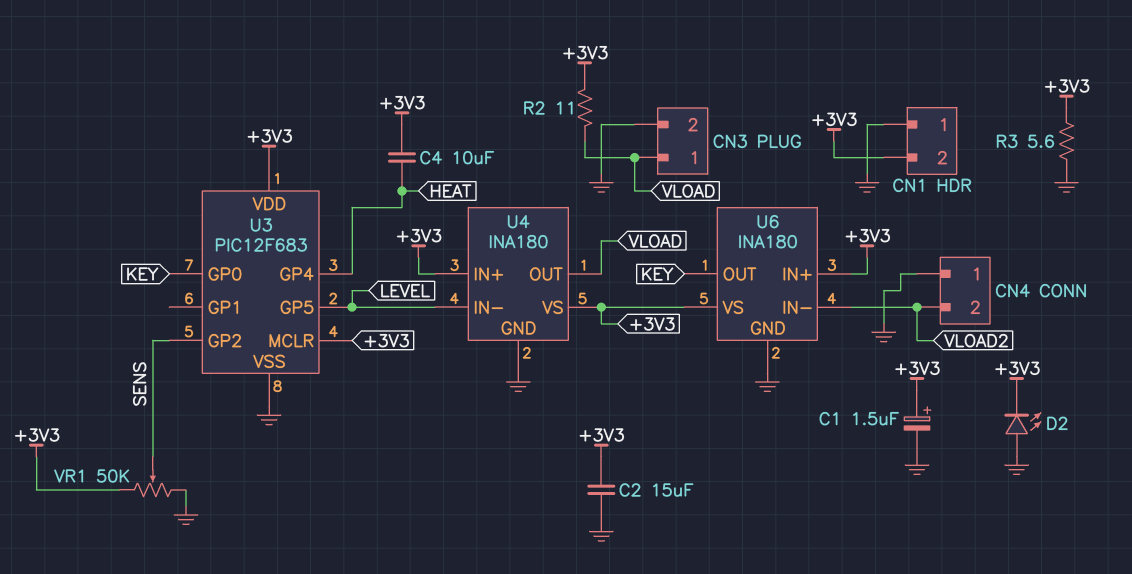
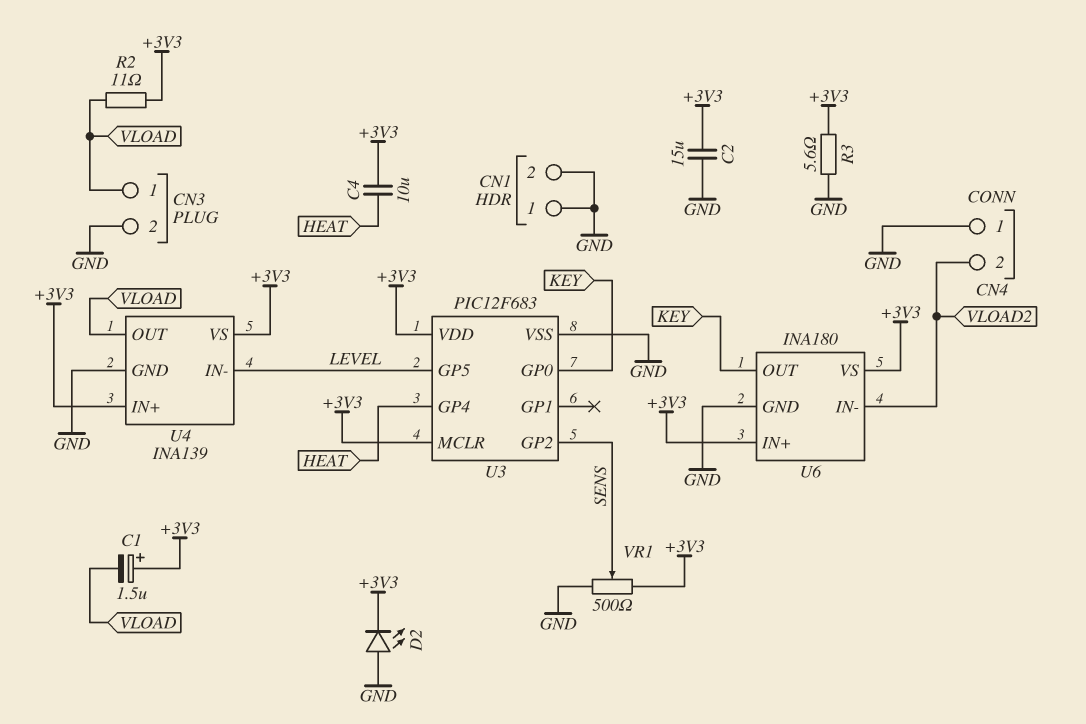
C1: 1.5uF (plus +3V3, minus GND) -> 1.5uF (plus +3V3, minus VLOAD)
CN1 pin 2: +3V3 -> GND
U4: INA180 -> INA139
VR1: 50k (+3V3, GND, wiper SENS) -> 500 (+3V3, GND, wiper SENS)

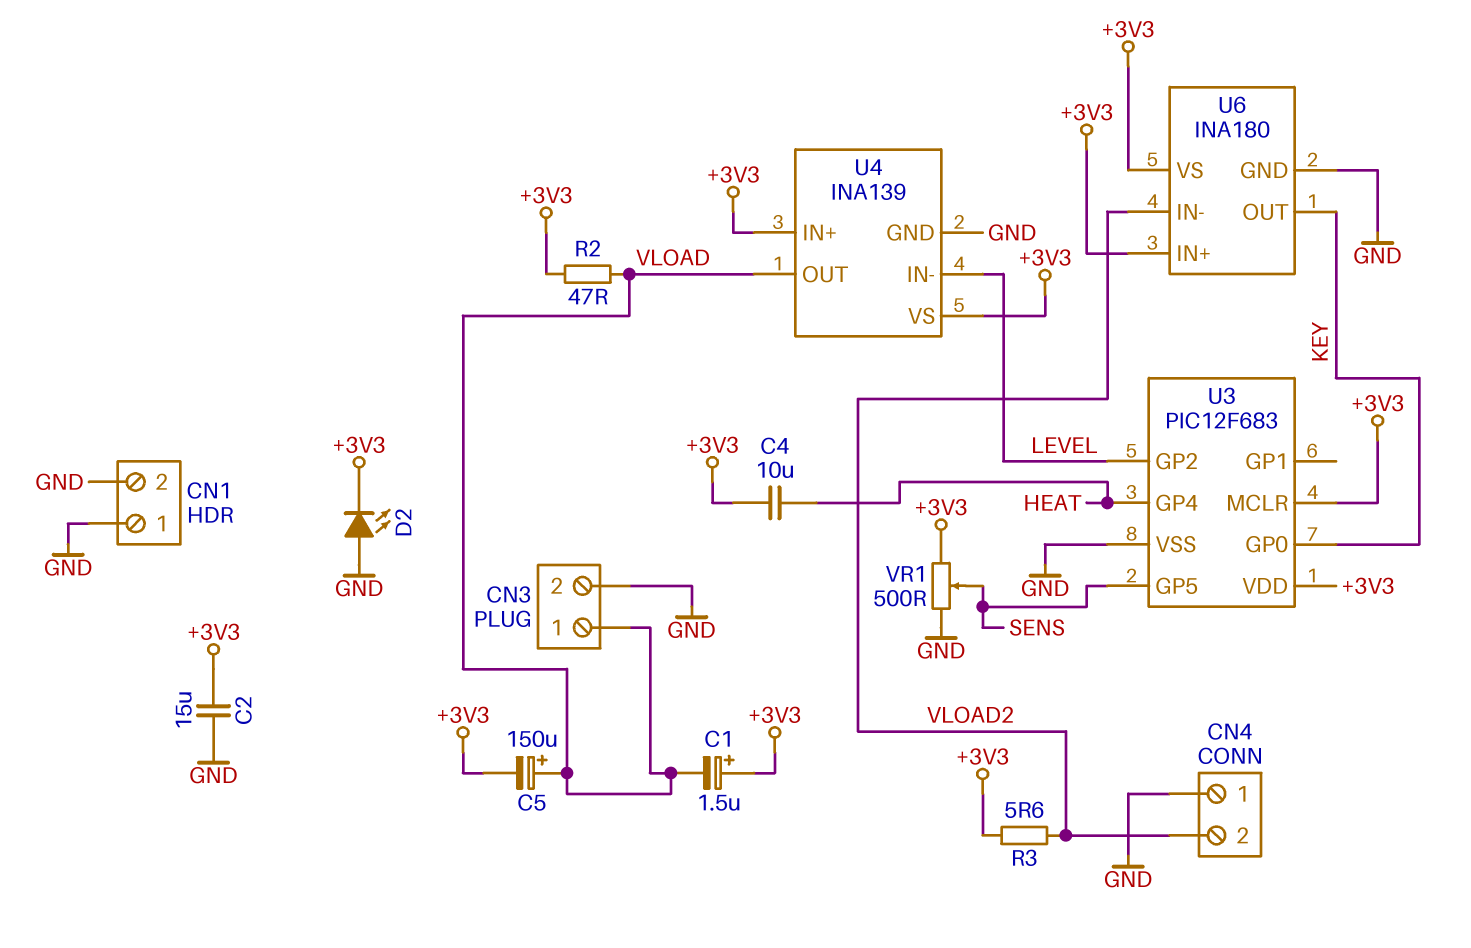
C5: none -> 150uF (plus VLOAD, minus +3V3)
R2: 11 (+3V3, VLOAD) -> 47 (+3V3, VLOAD)
R3: 5.6 (+3V3, GND) -> 5.6 (+3V3, VLOAD2)
U3 pin GP2: SENS -> LEVEL
U3 pin GP5: LEVEL -> SENS

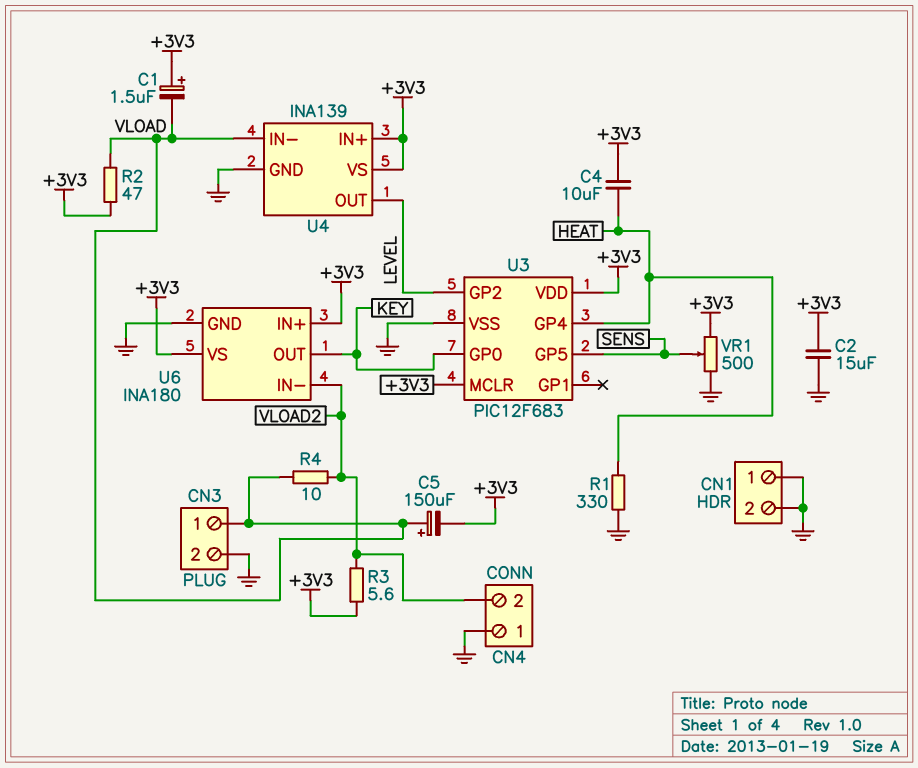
D2: LED (A GND, K +3V3) -> none
R1: none -> 330 (GND, HEAT)
R4: none -> 10 (VLOAD, VLOAD2)
U4 pin IN-: LEVEL -> VLOAD
U4 pin OUT: VLOAD -> LEVEL

